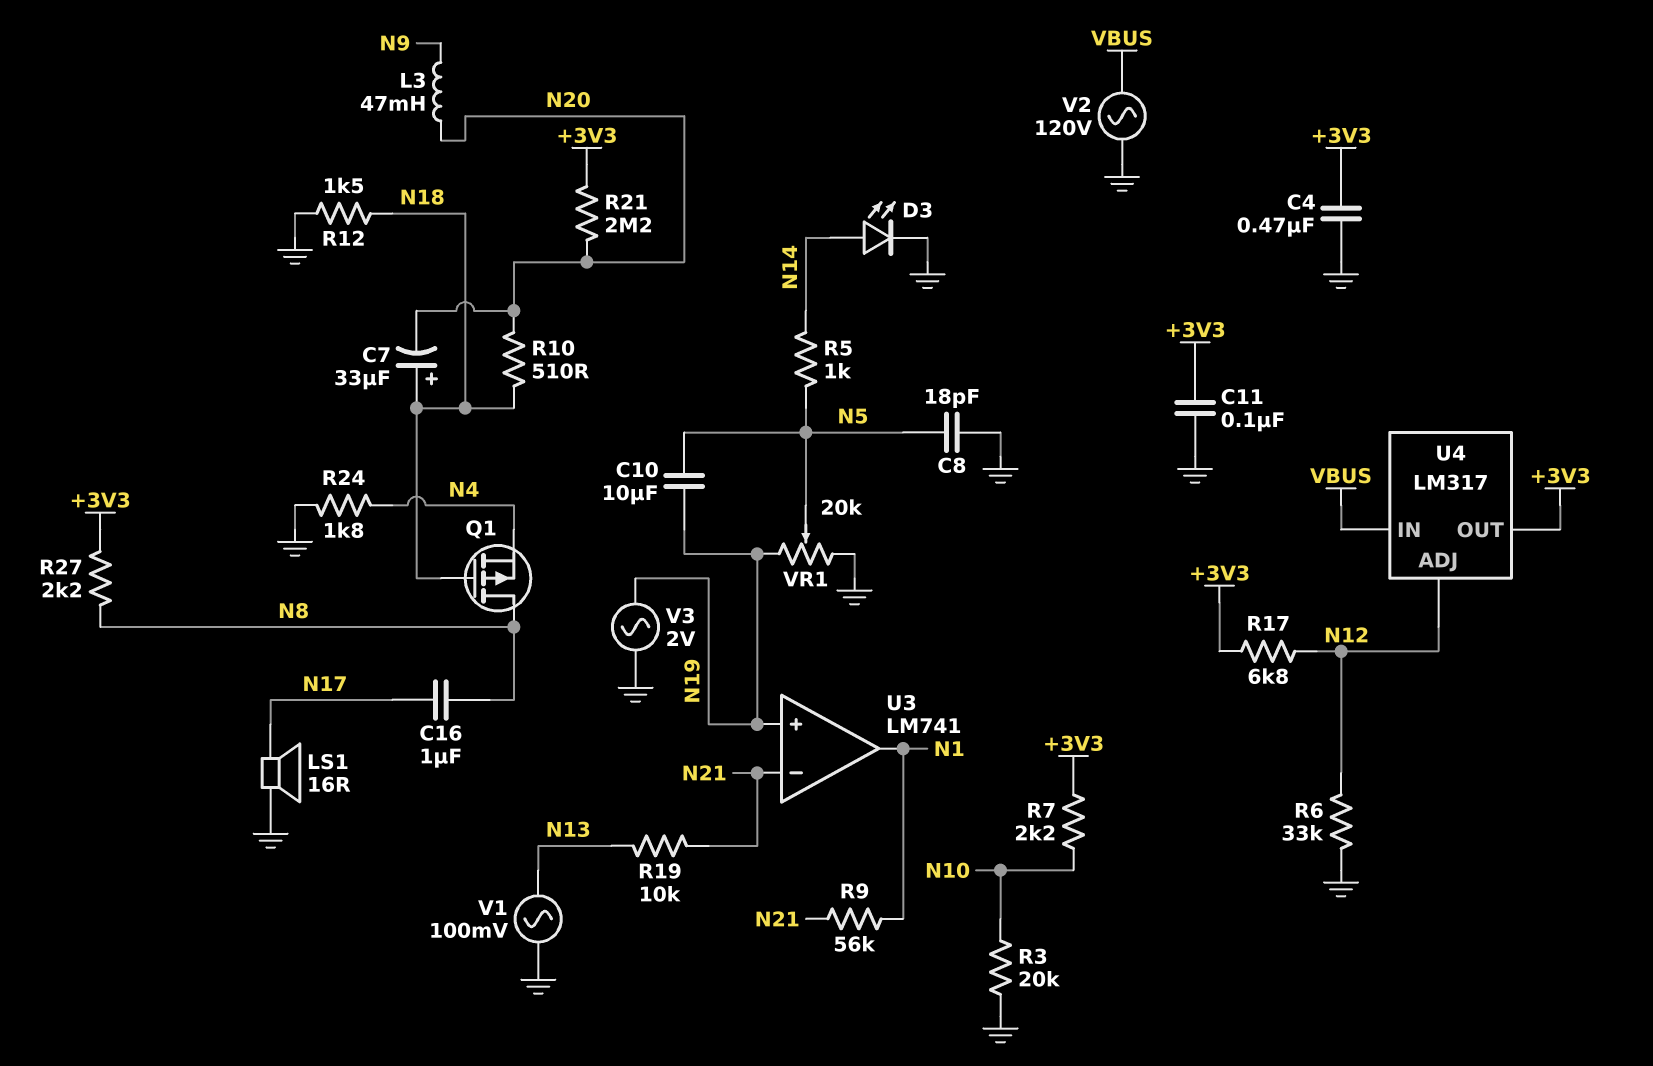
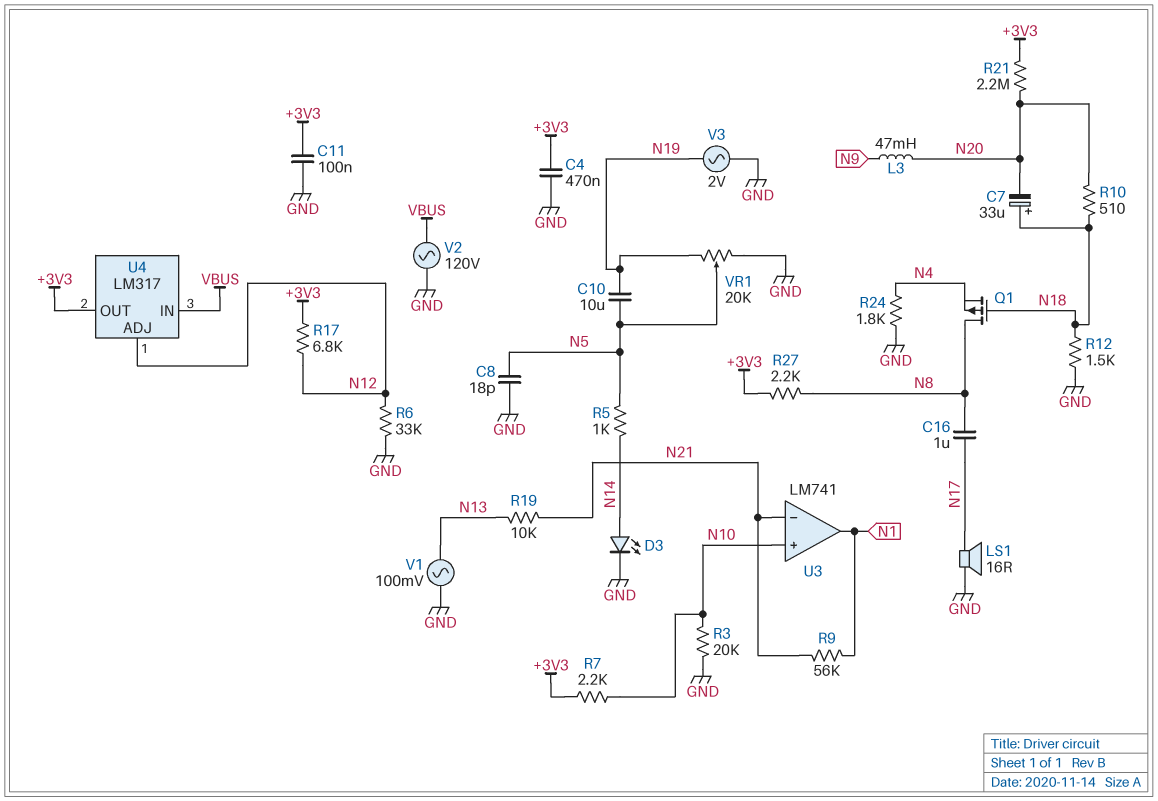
U3 pin in+: N19 -> N10

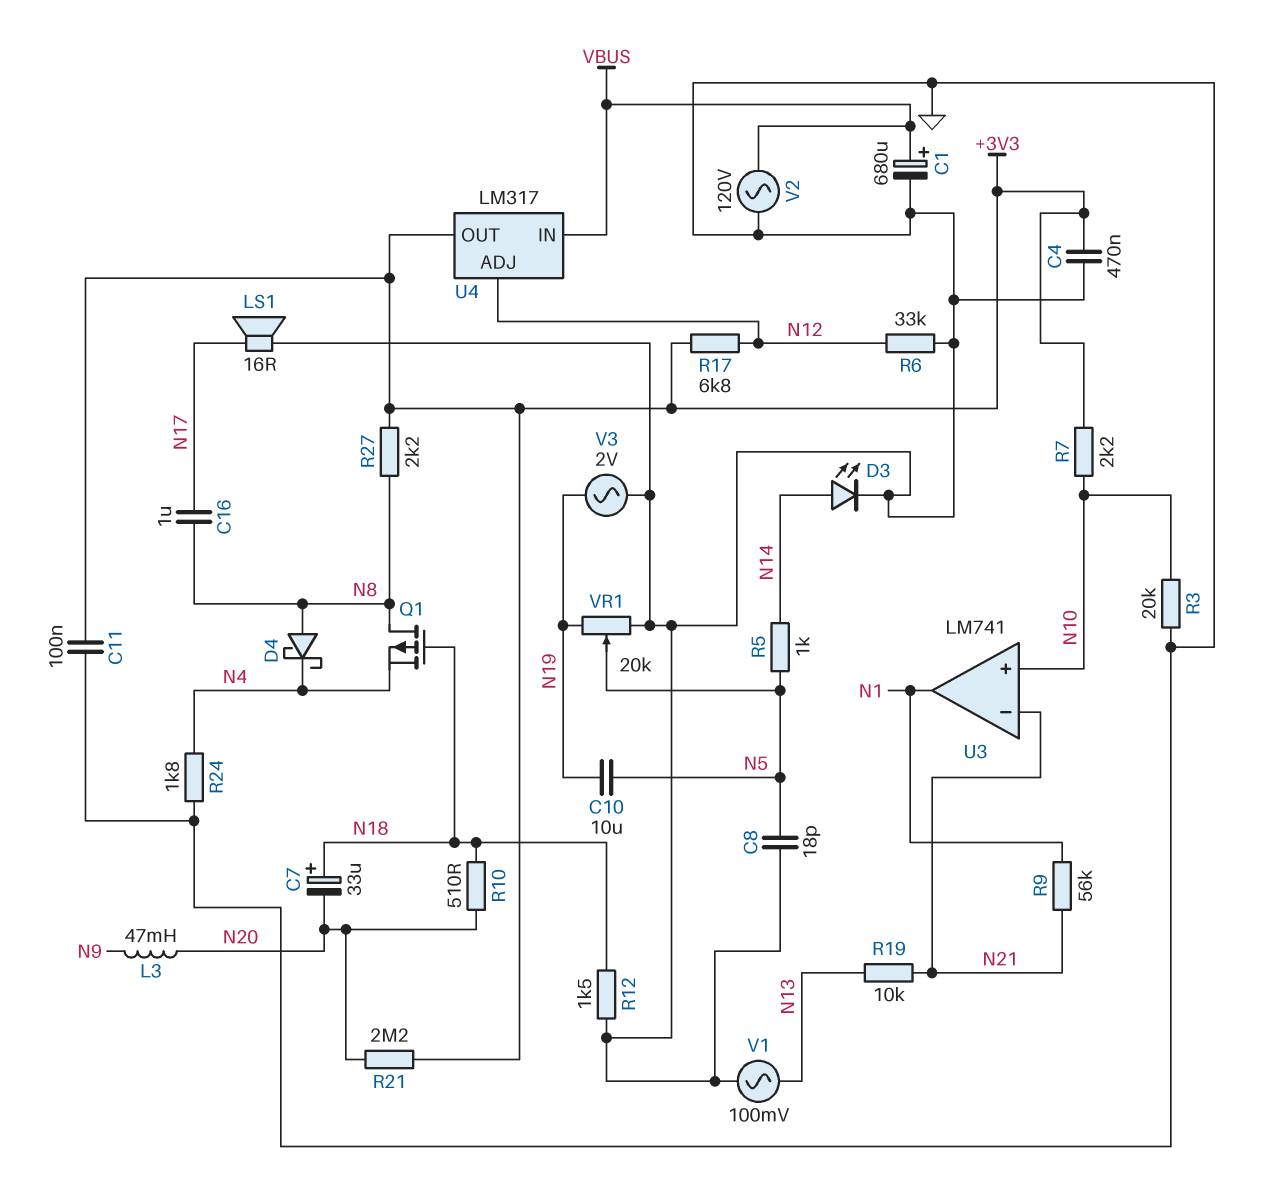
C1: none -> 680uF (plus VBUS, minus GND)
D4: none -> schottky (A N8, K N4)

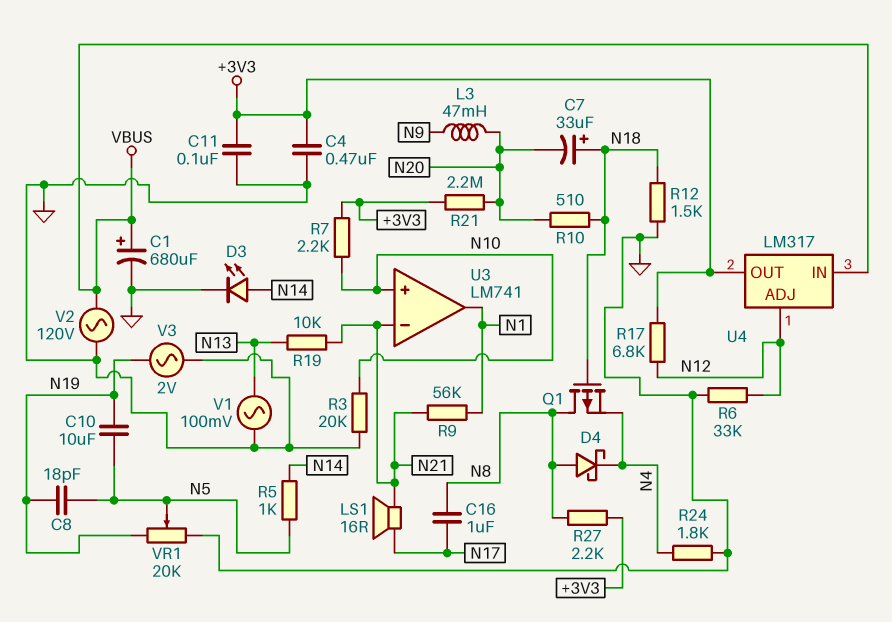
C8: 18pF (GND, N5) -> 18pF (N5, N19)
LS1: speaker 16R (GND, N17) -> speaker 16R (N17, N21)

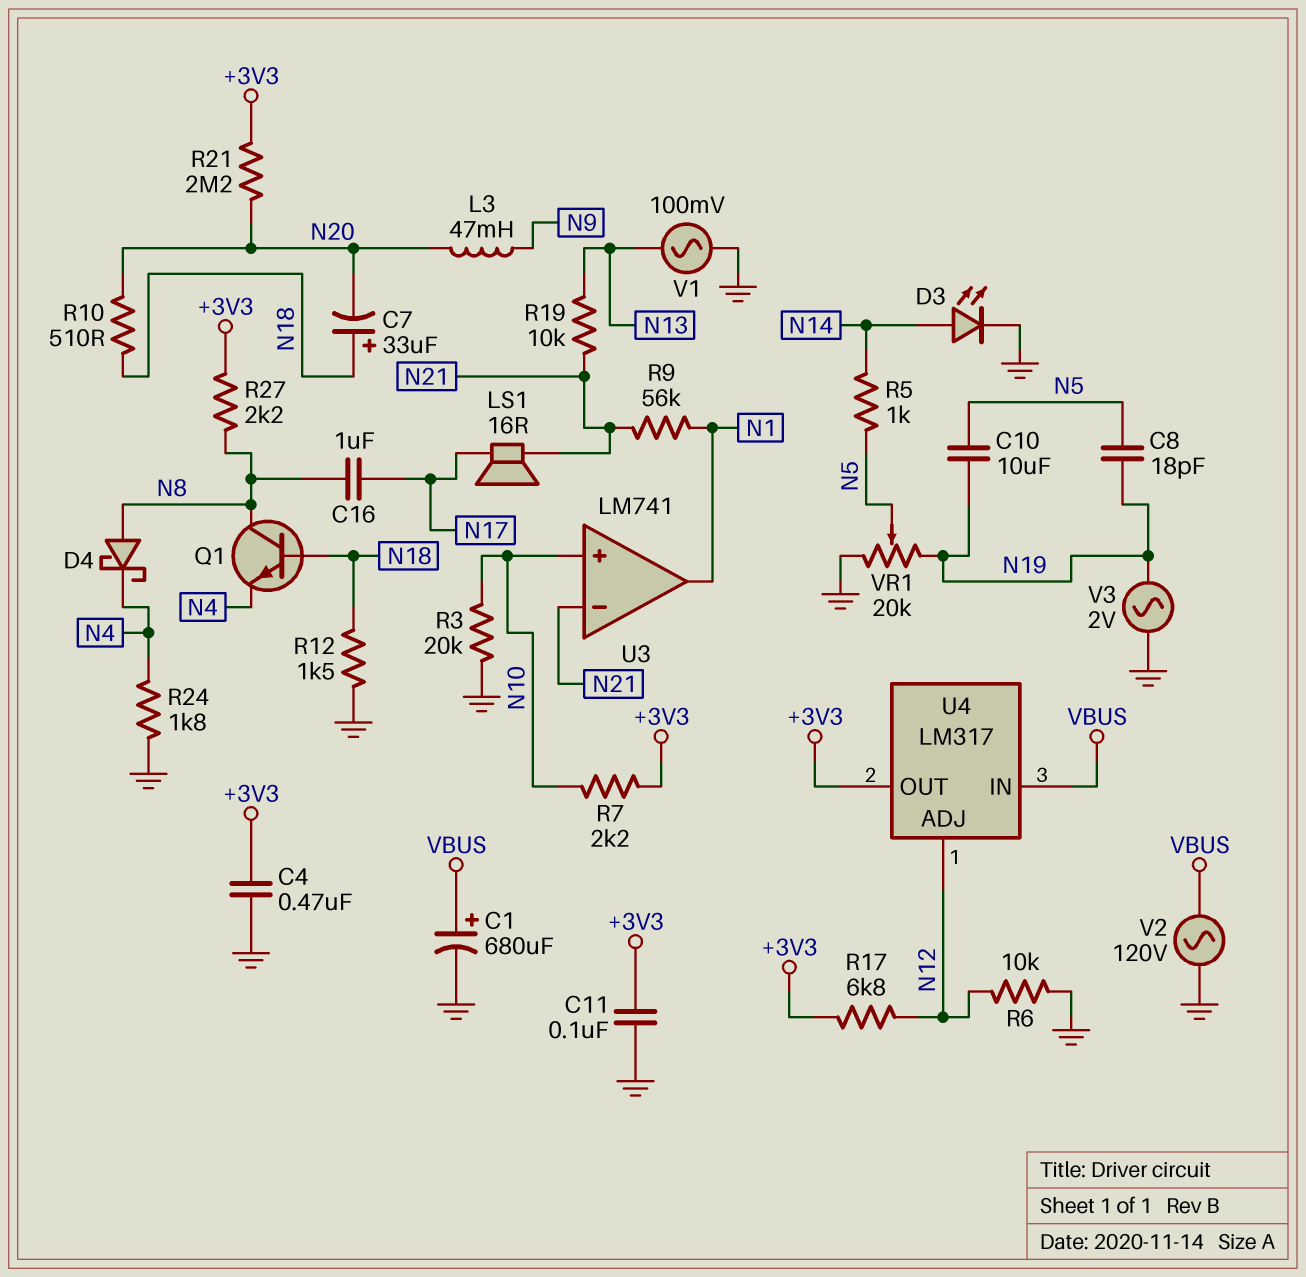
Q1: PMOS (G N18, D N8, S N4) -> NPN (B N18, C N8, E N4)
R6: 33k (GND, N12) -> 10k (GND, N12)

